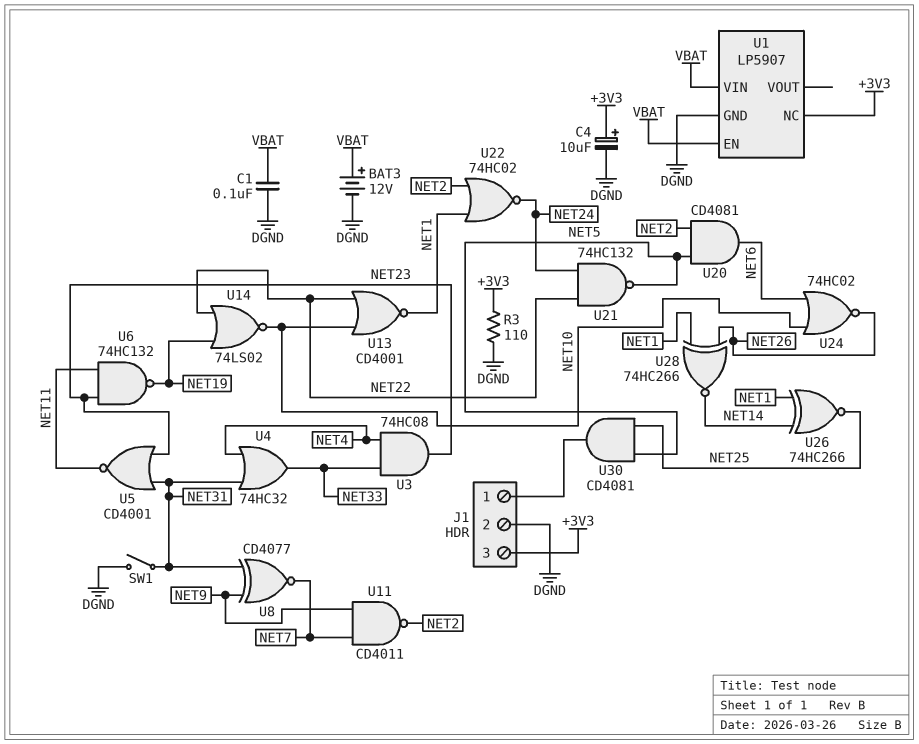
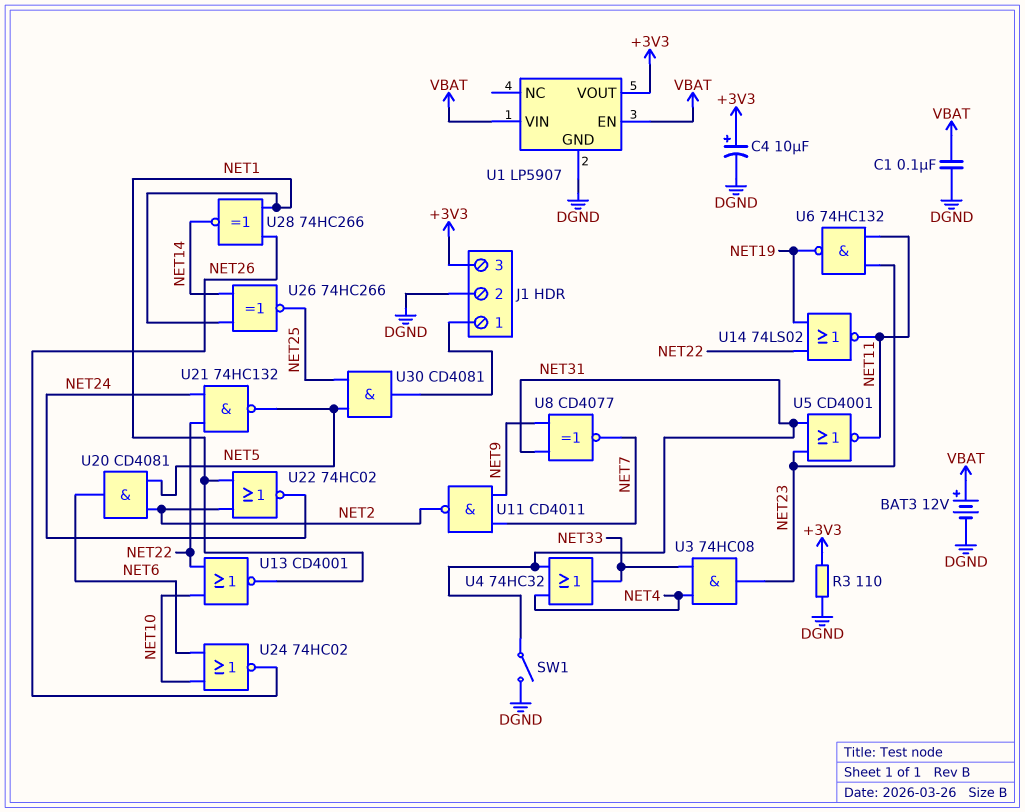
U1 pin NC: +3V3 -> none
U1 pin VOUT: none -> +3V3
U14: NOR 74LS02 (in NET19, in NET22, out NET10) -> NOR 74LS02 (in NET19, in NET22, out NET11)

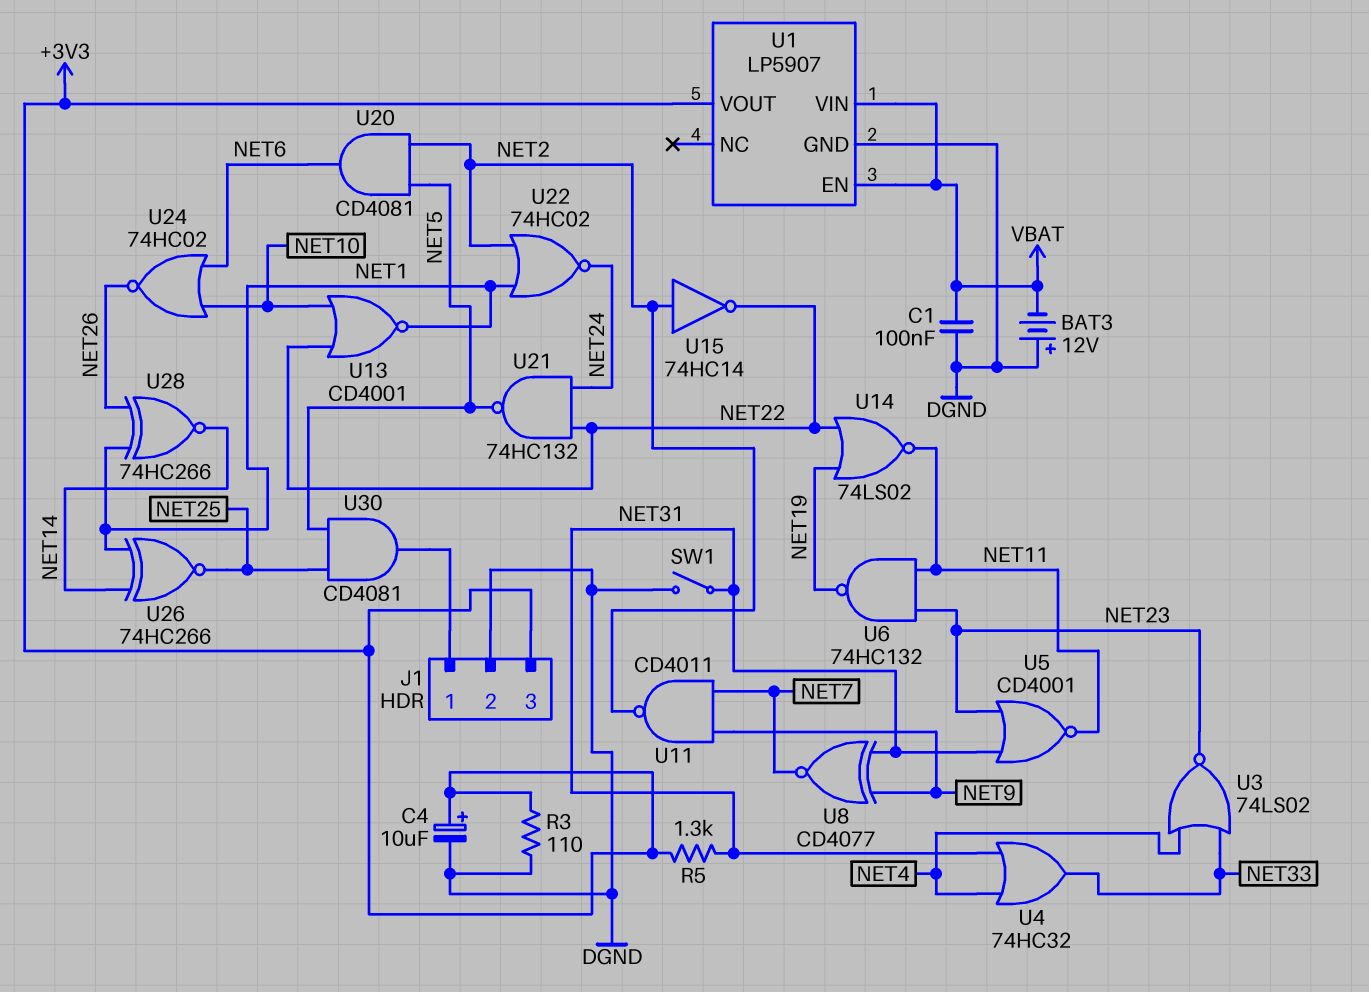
BAT3: 12V (plus VBAT, minus DGND) -> 12V (plus DGND, minus VBAT)
R5: none -> 1.3k (+3V3, NET31)
U3: AND 74HC08 (in NET4, in NET33, out NET23) -> NOR 74LS02 (in NET4, in NET33, out NET23)
U15: none -> NOT 74HC14 (in NET2, out NET22)

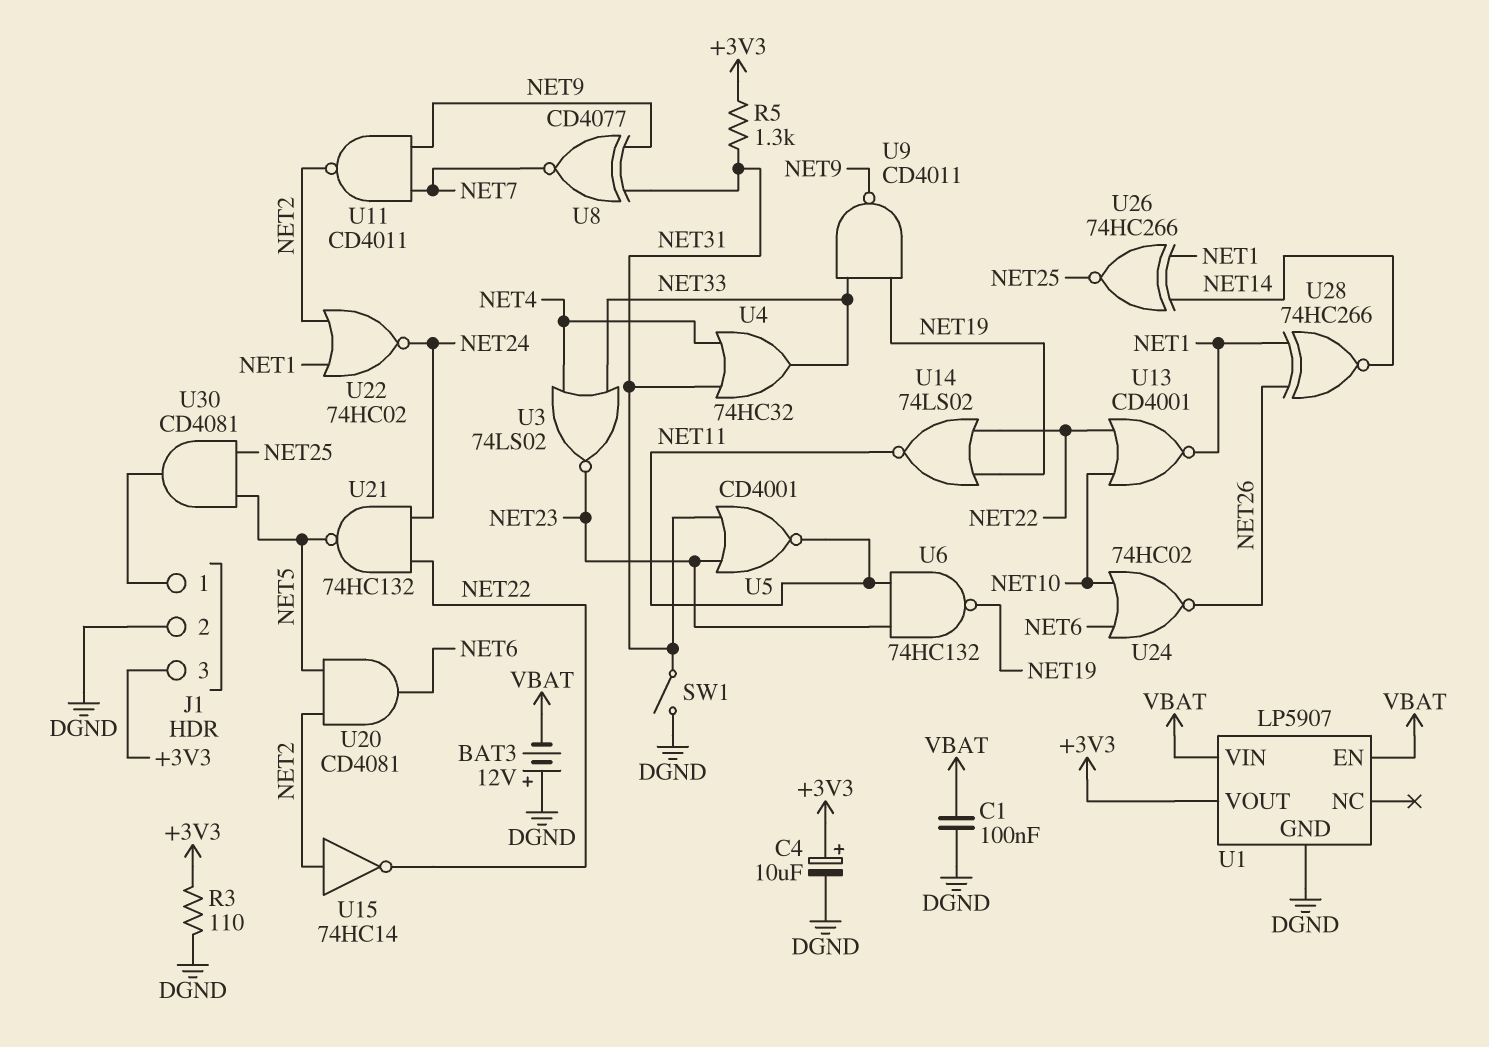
U9: none -> NAND CD4011 (in NET19, in NET33, out NET9)

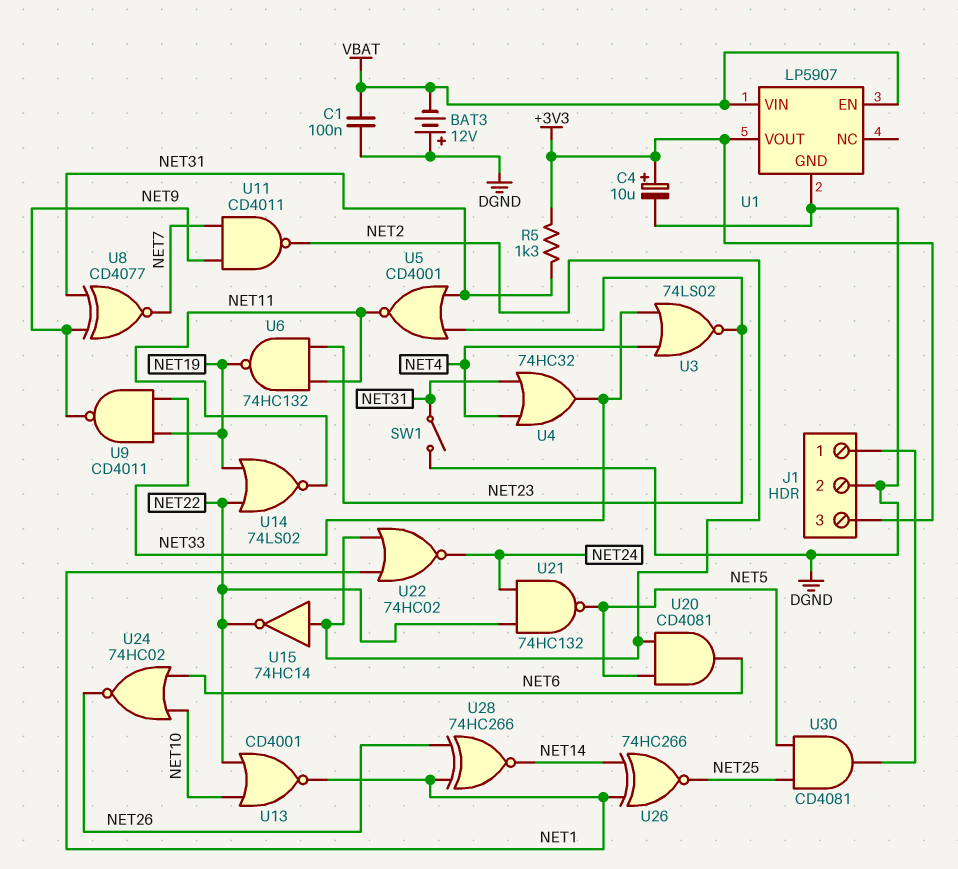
R3: 110 (+3V3, DGND) -> none

